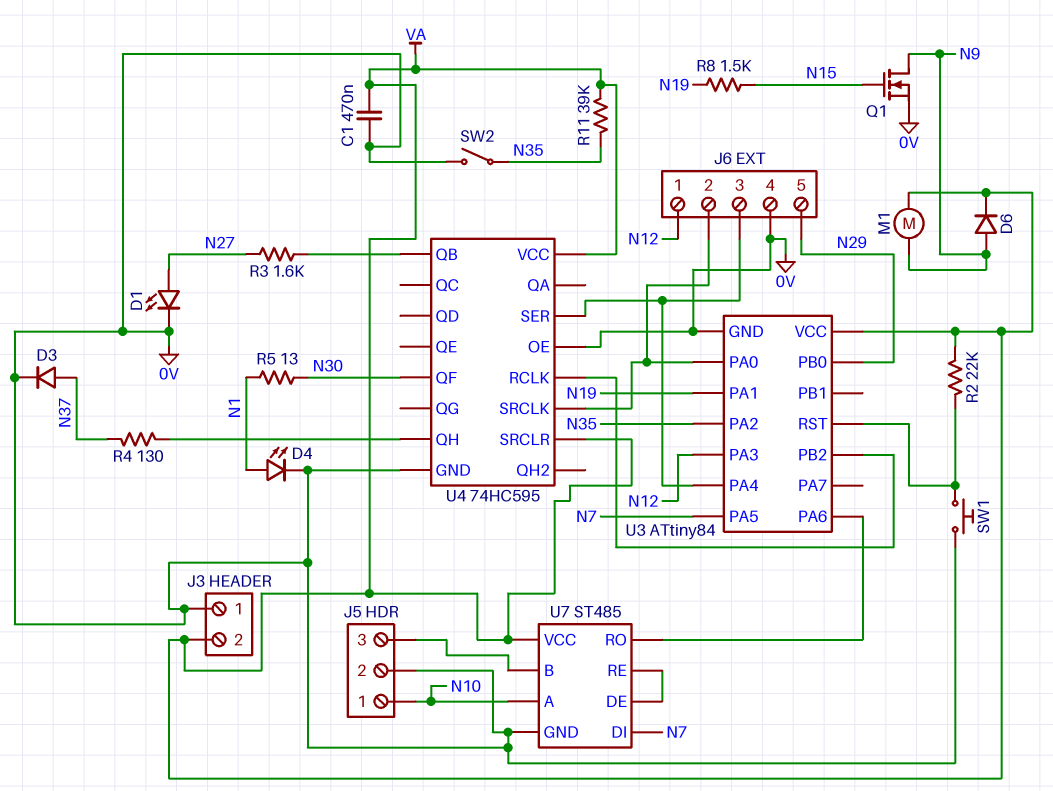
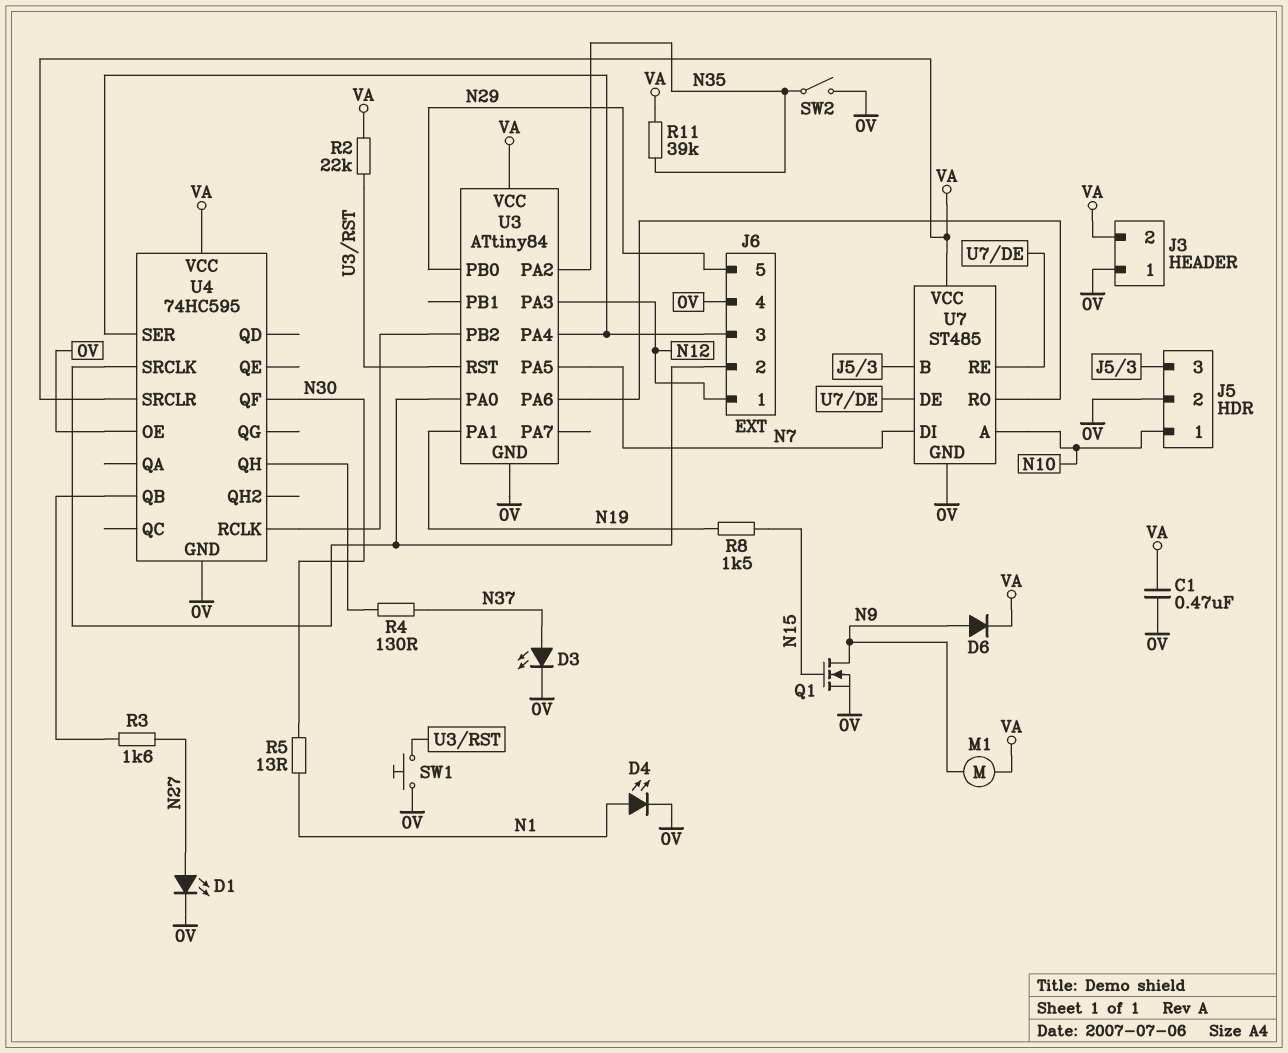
D3: diode (A N37, K 0V) -> LED (A N37, K 0V)

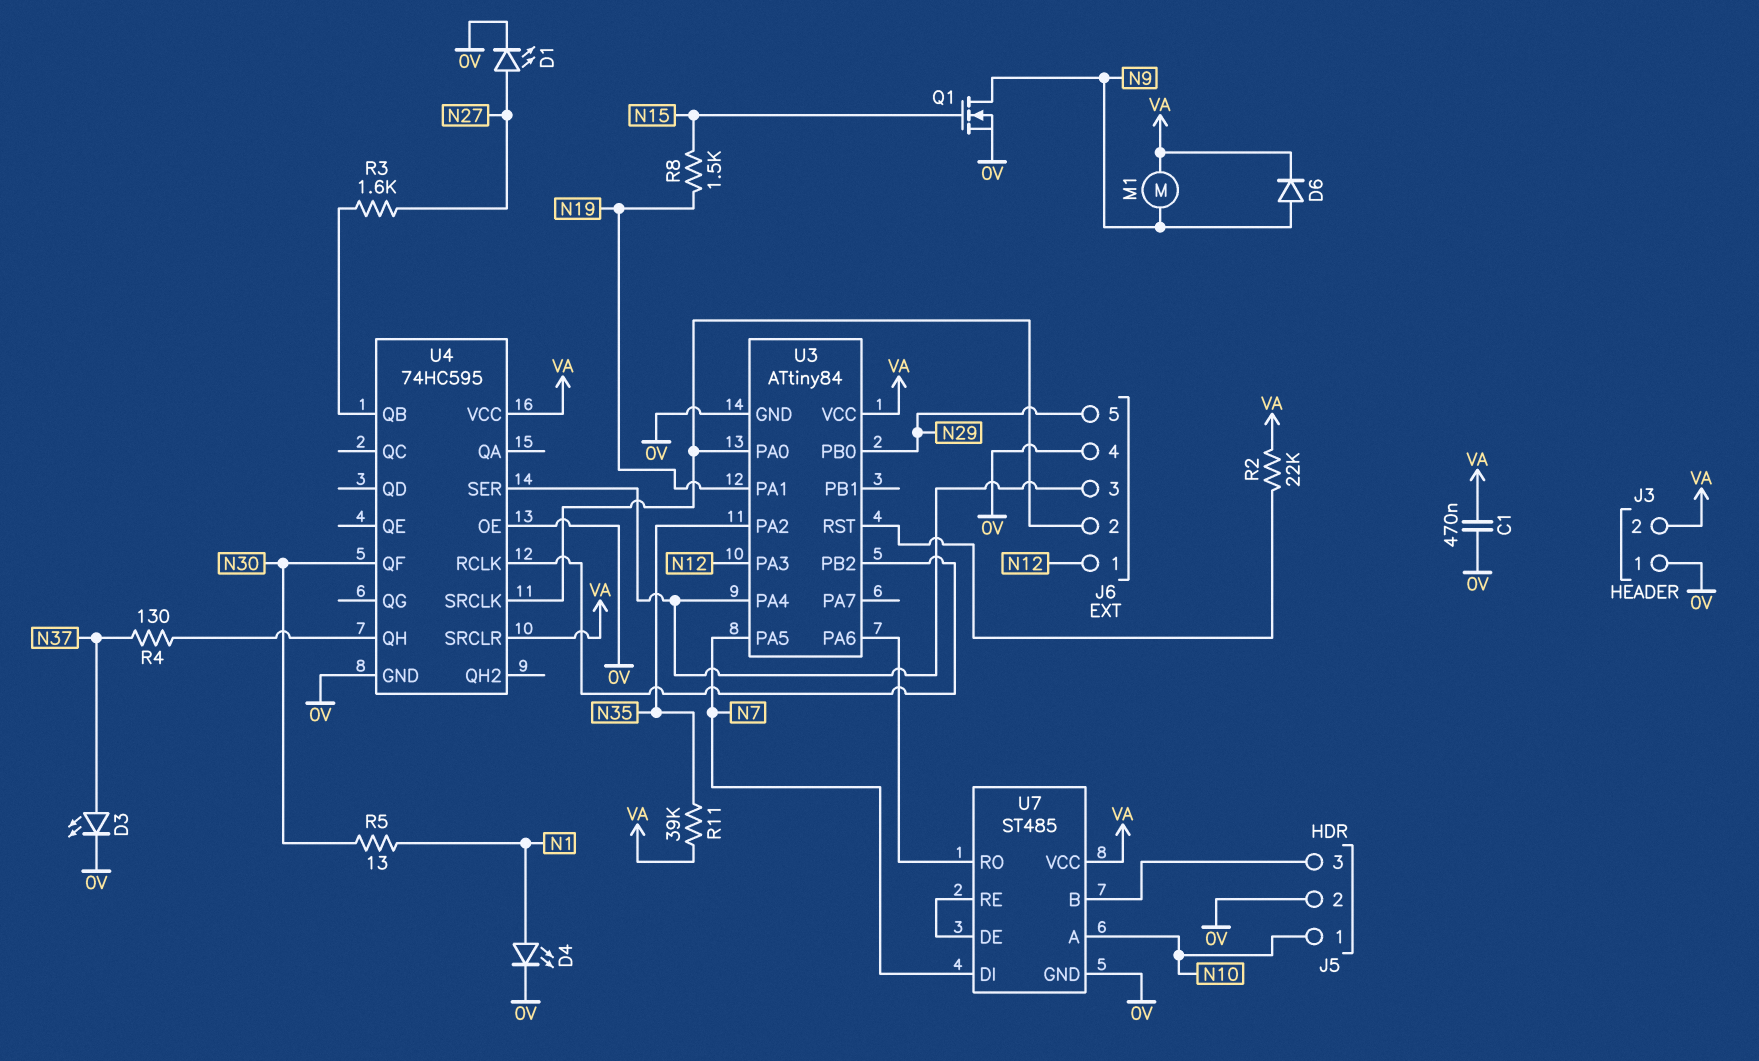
SW1: button (0V, U3/RST) -> none
SW2: switch (0V, N35) -> none

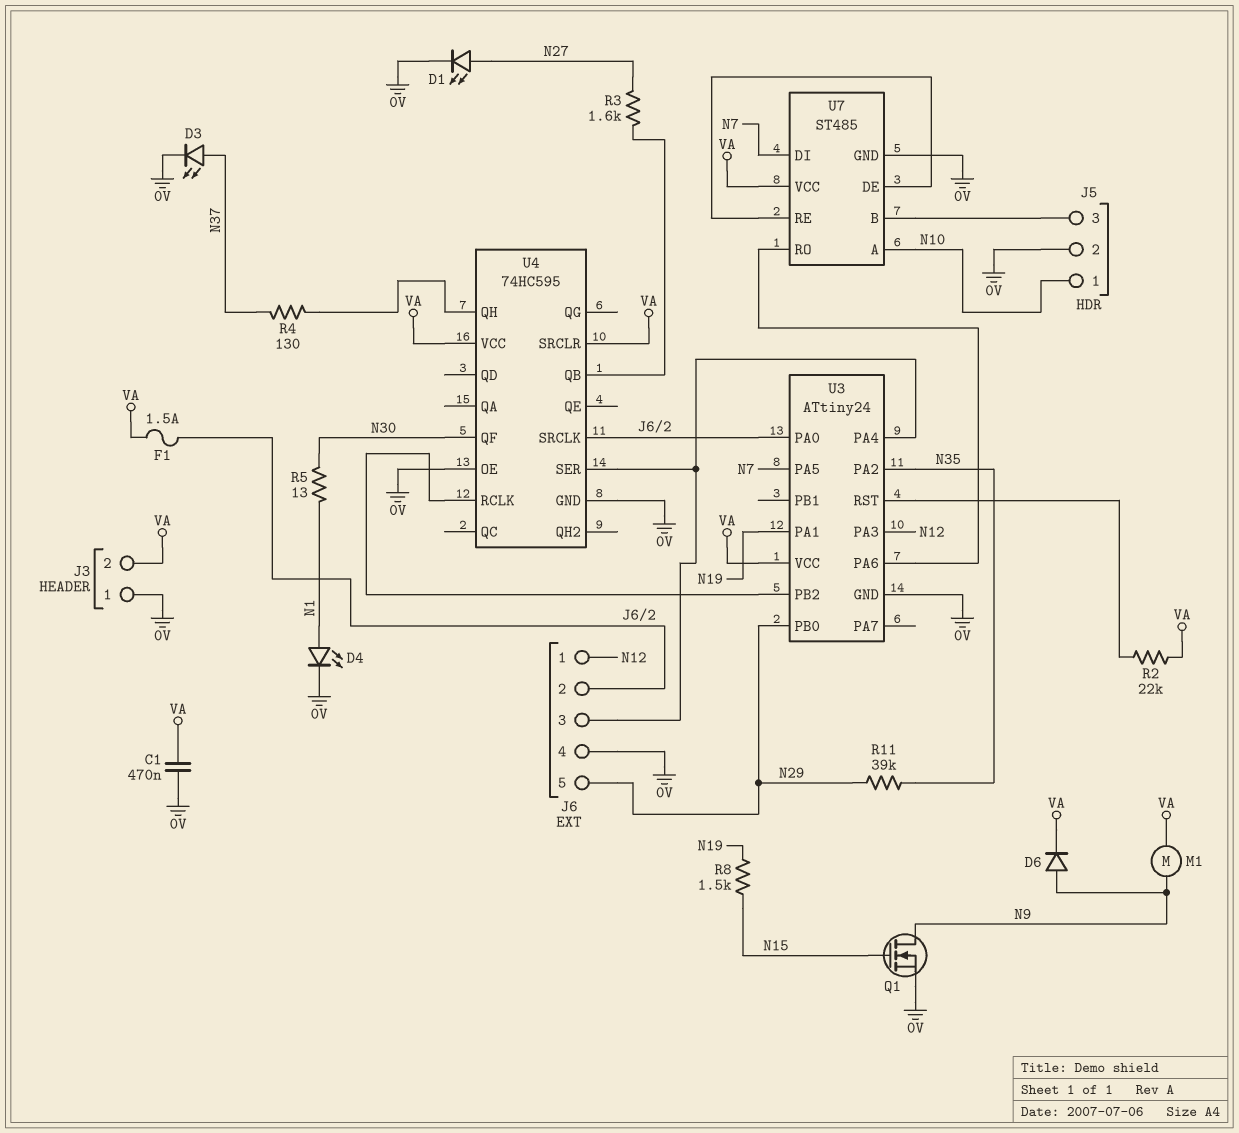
F1: none -> 1.5A (J6/2, VA)
R11: 39k (N35, VA) -> 39k (N29, N35)
U3: ATtiny84 -> ATtiny24

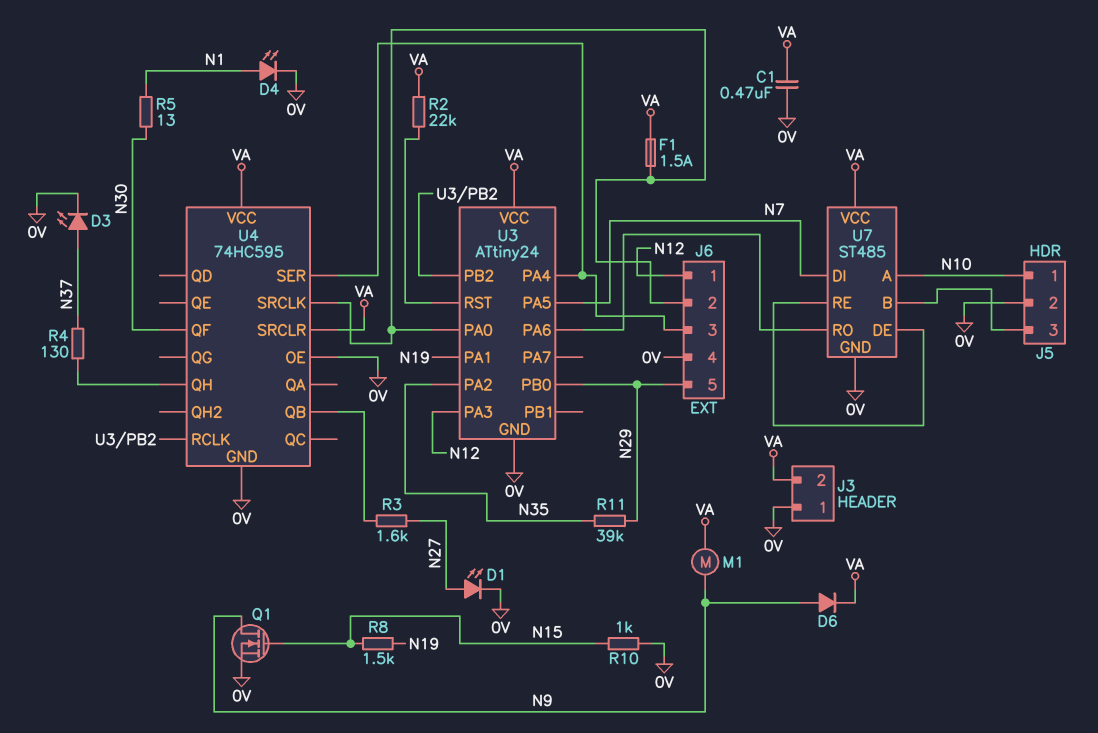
R10: none -> 1k (0V, N15)

